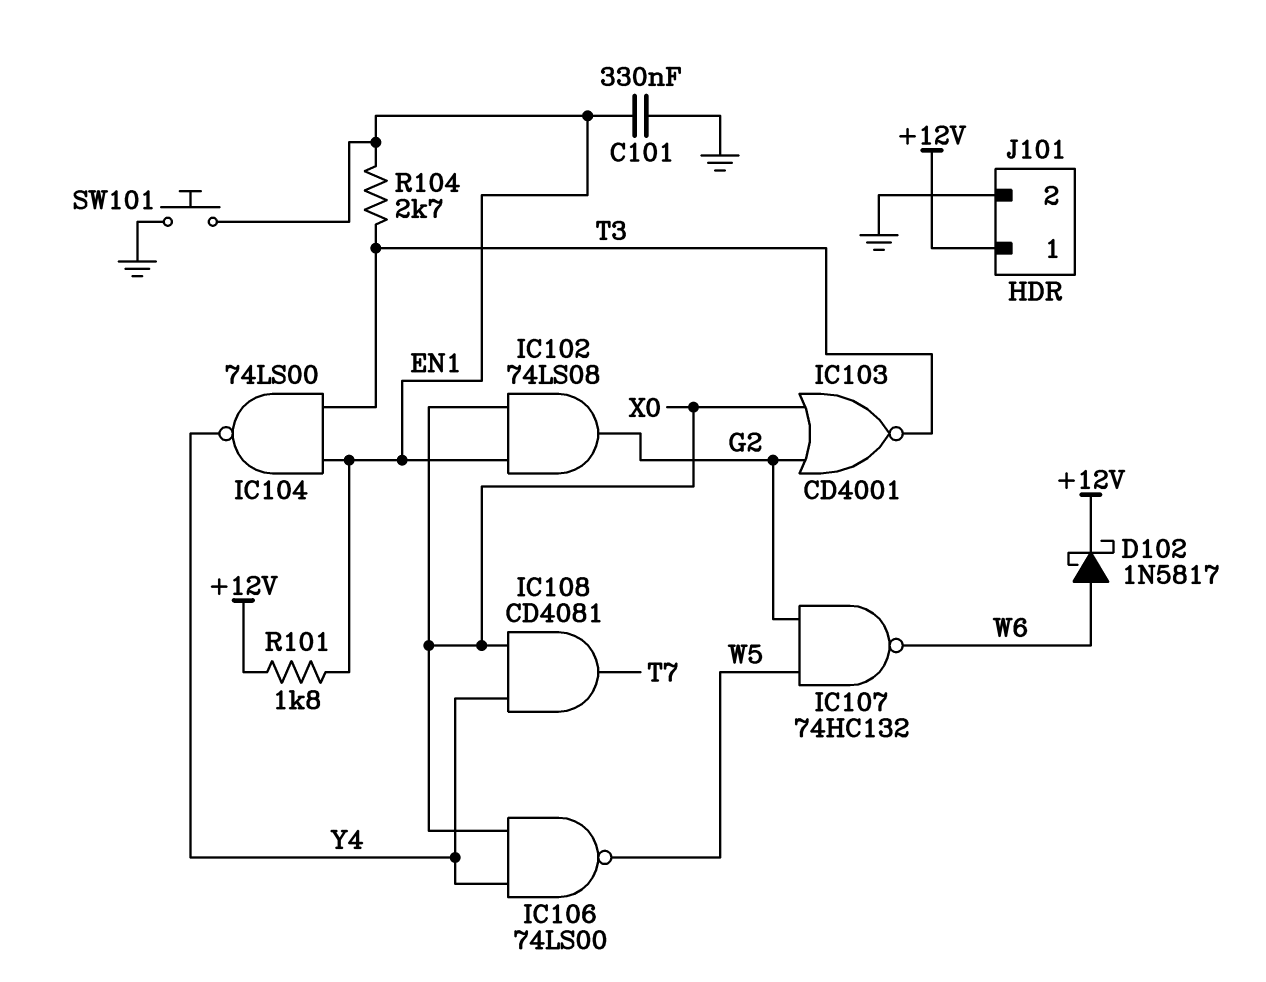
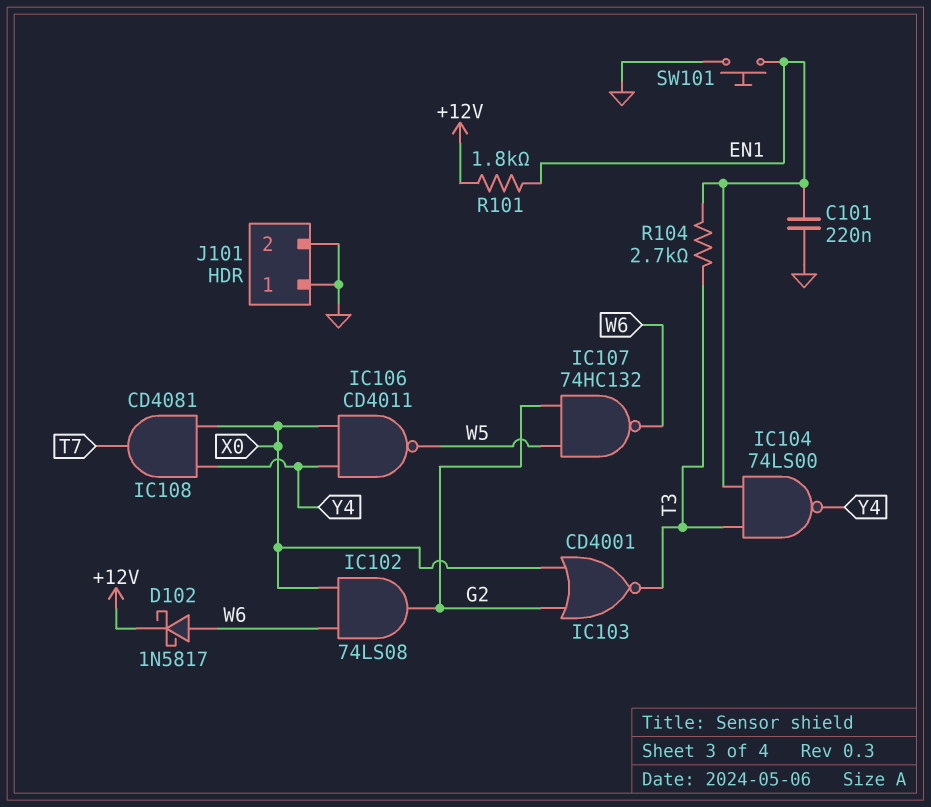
C101: 330nF (EN1, GND) -> 220nF (EN1, GND)
IC102: AND 74LS08 (in EN1, in X0, out G2) -> AND 74LS08 (in W6, in X0, out G2)
IC106: NAND 74LS00 (in X0, in Y4, out W5) -> NAND CD4011 (in X0, in Y4, out W5)
J101 pin 1: +12V -> GND

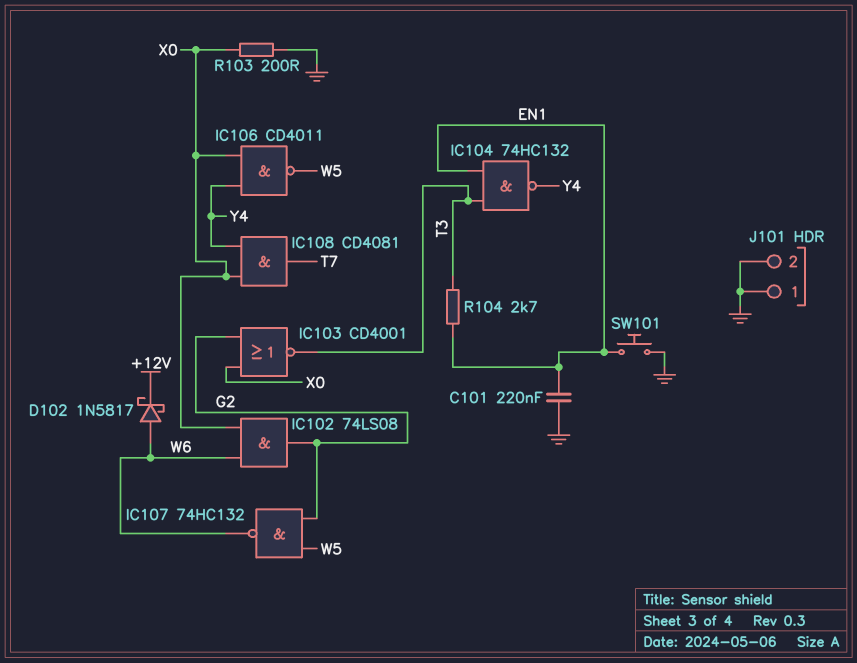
IC104: NAND 74LS00 (in EN1, in T3, out Y4) -> NAND 74HC132 (in EN1, in T3, out Y4)
R101: 1.8k (+12V, EN1) -> none
R103: none -> 200 (GND, X0)

